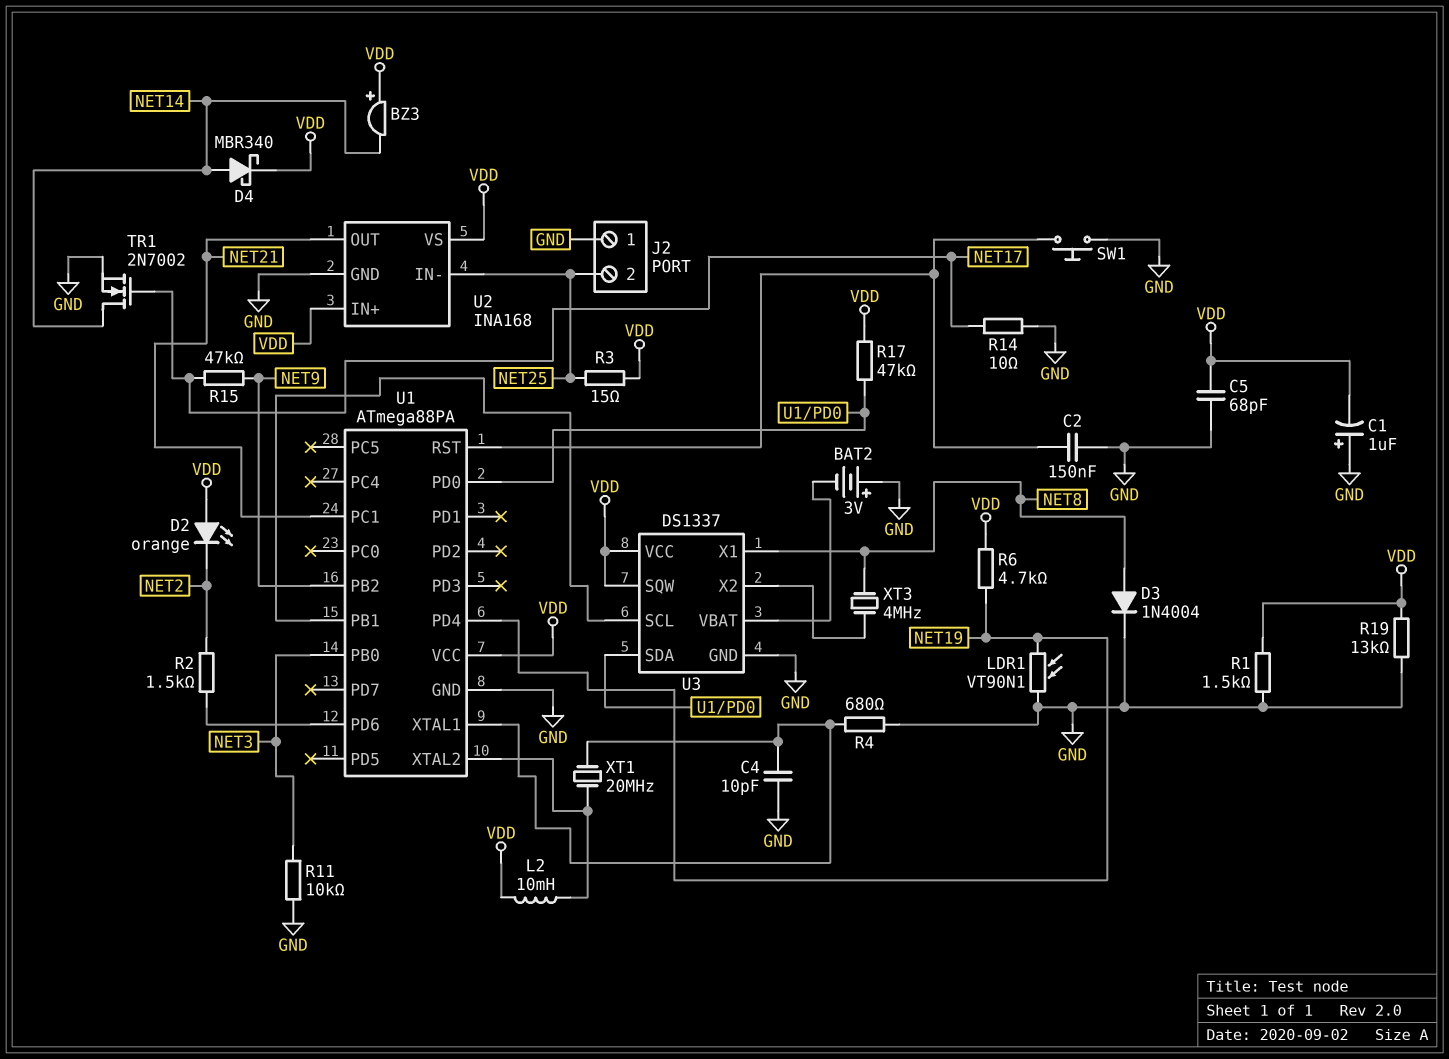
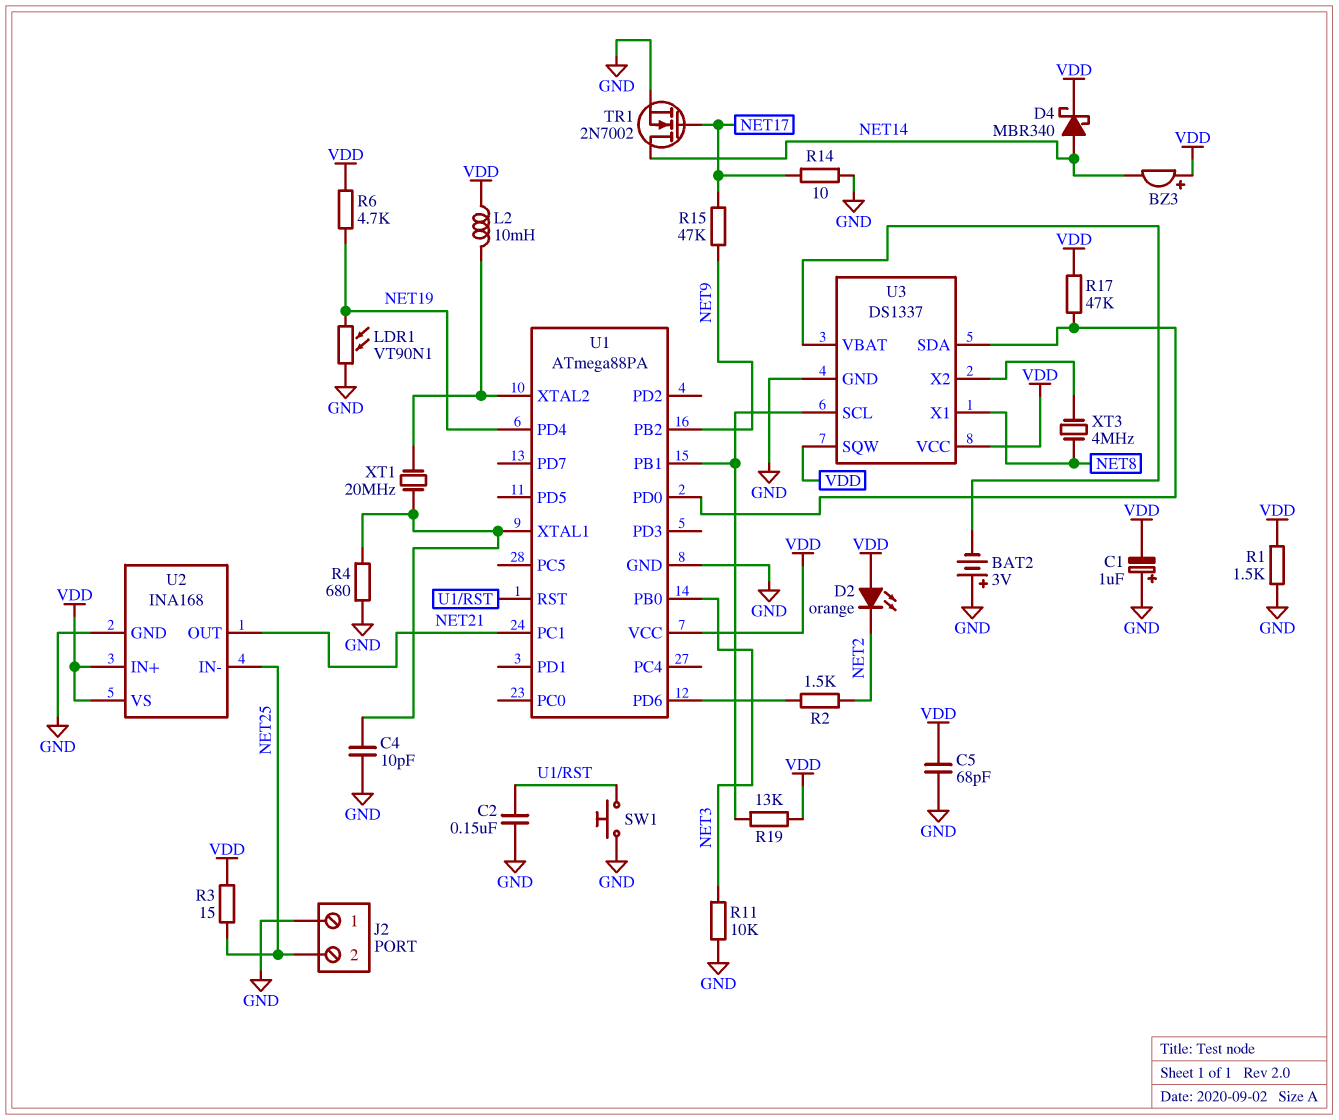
D3: diode 1N4004 (A NET8, K GND) -> none
R19: 13k (GND, VDD) -> 13k (U1/PB1, VDD)

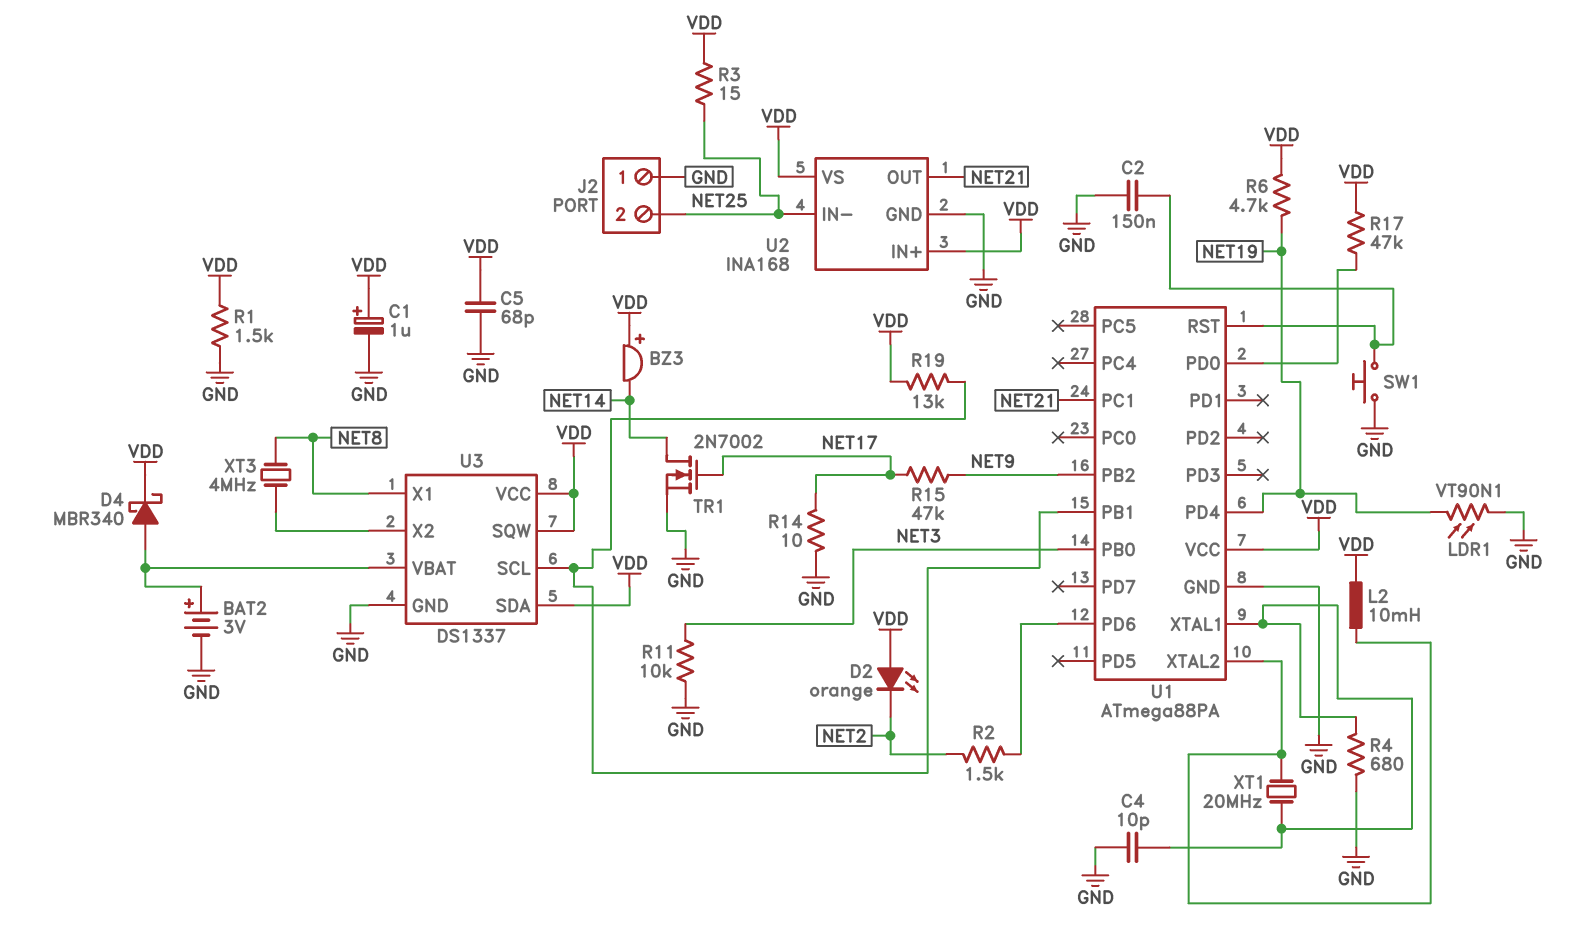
BAT2: 3V (plus GND, minus U3/VBAT) -> 3V (plus U3/VBAT, minus GND)
C1: 1uF (plus GND, minus VDD) -> 1uF (plus VDD, minus GND)
D4: schottky MBR340 (A NET14, K VDD) -> schottky MBR340 (A U3/VBAT, K VDD)
U3 pin SDA: U1/PD0 -> VDD

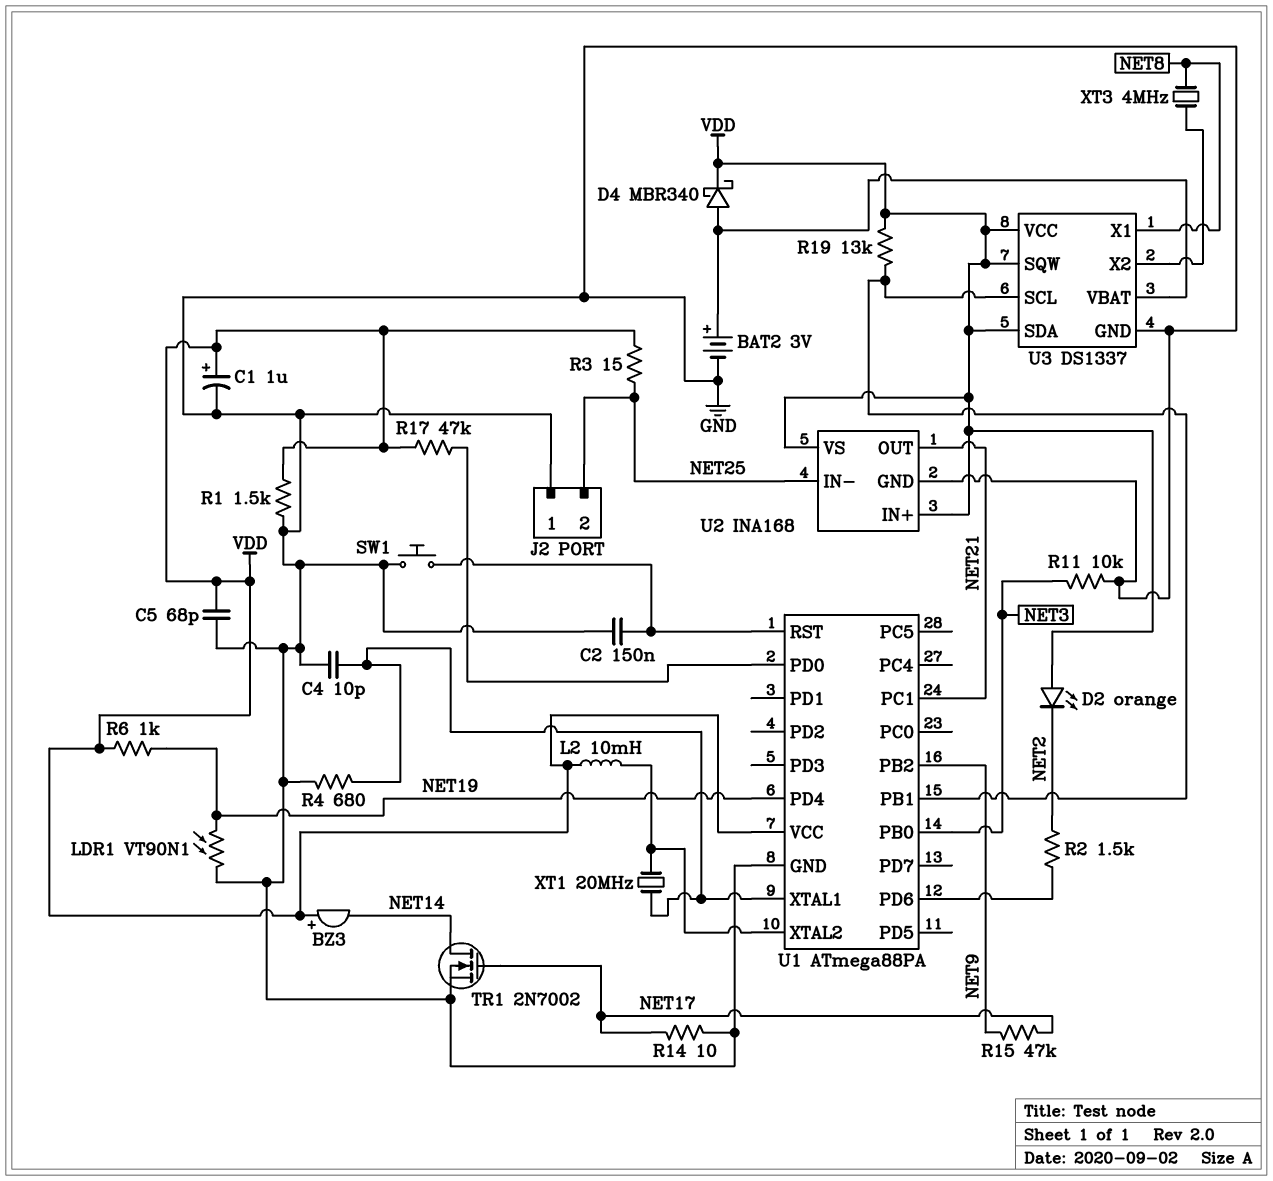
R6: 4.7k (NET19, VDD) -> 1k (NET19, VDD)

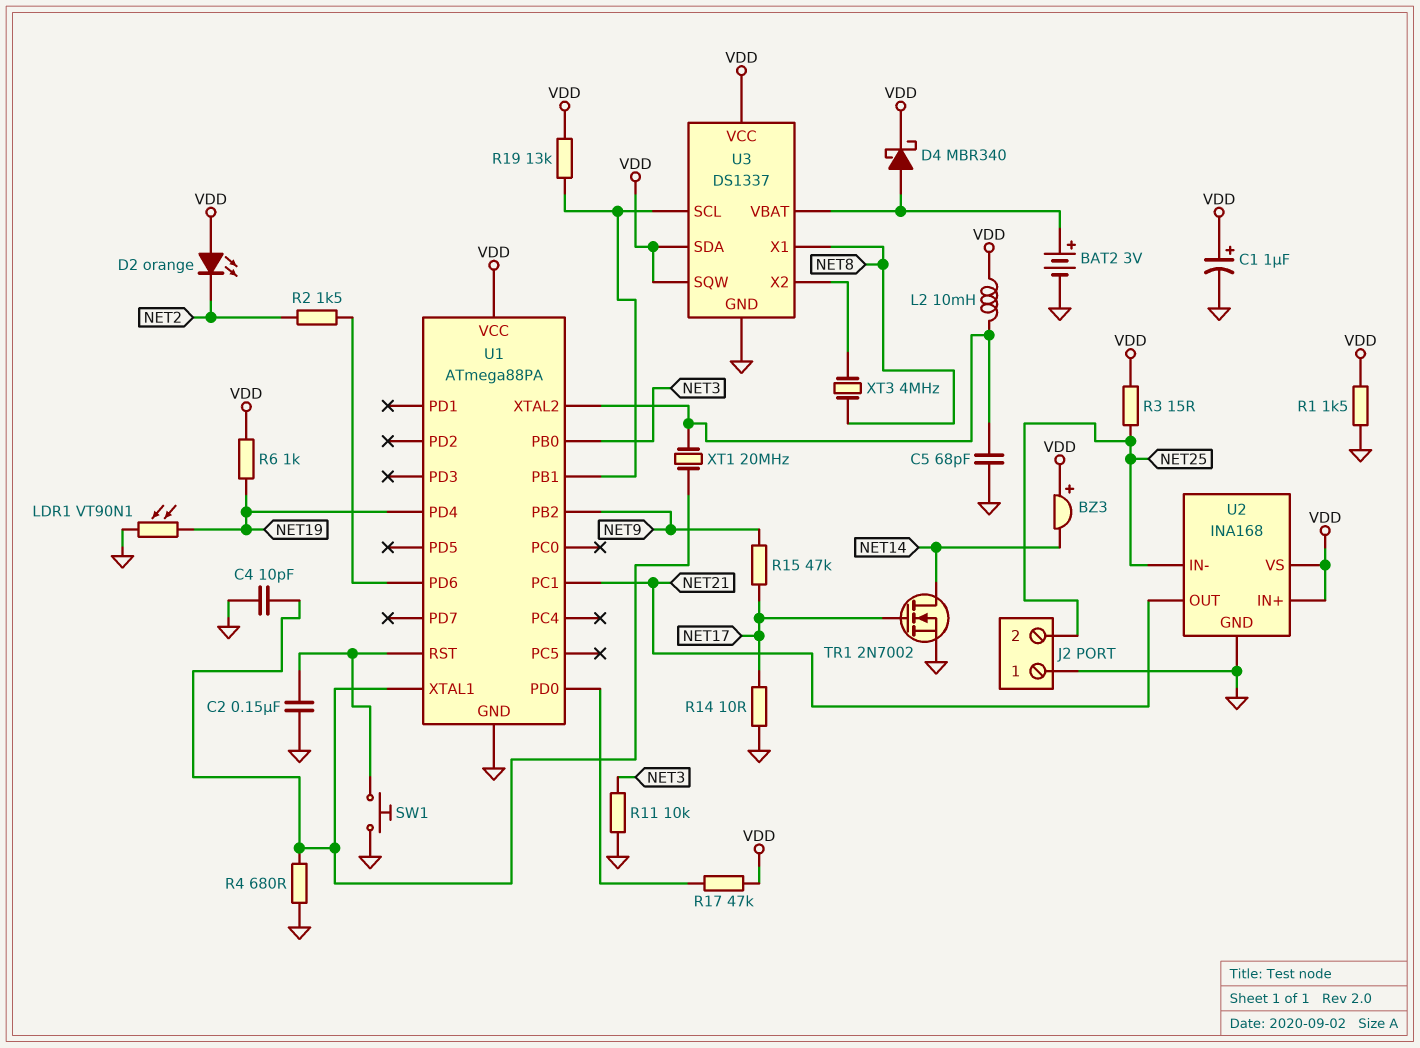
C5: 68pF (GND, VDD) -> 68pF (GND, U1/XTAL2)

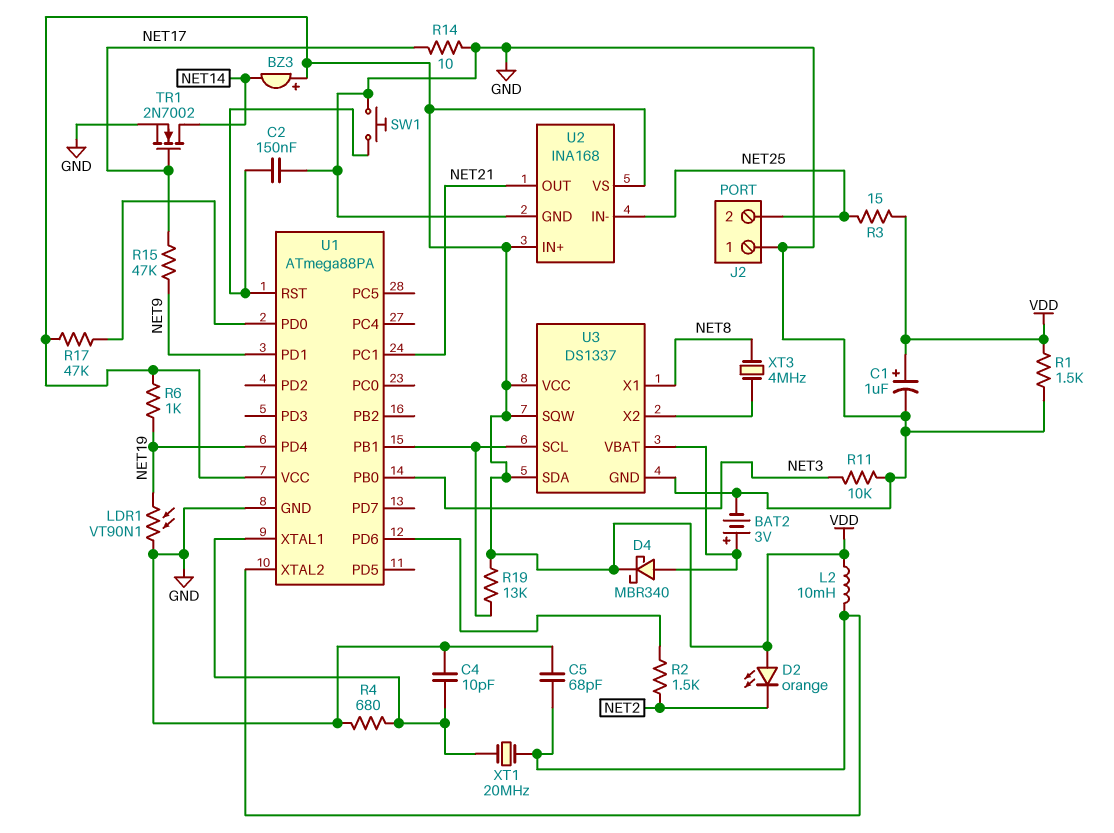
U1 pin PB2: NET9 -> none
U1 pin PD1: none -> NET9

